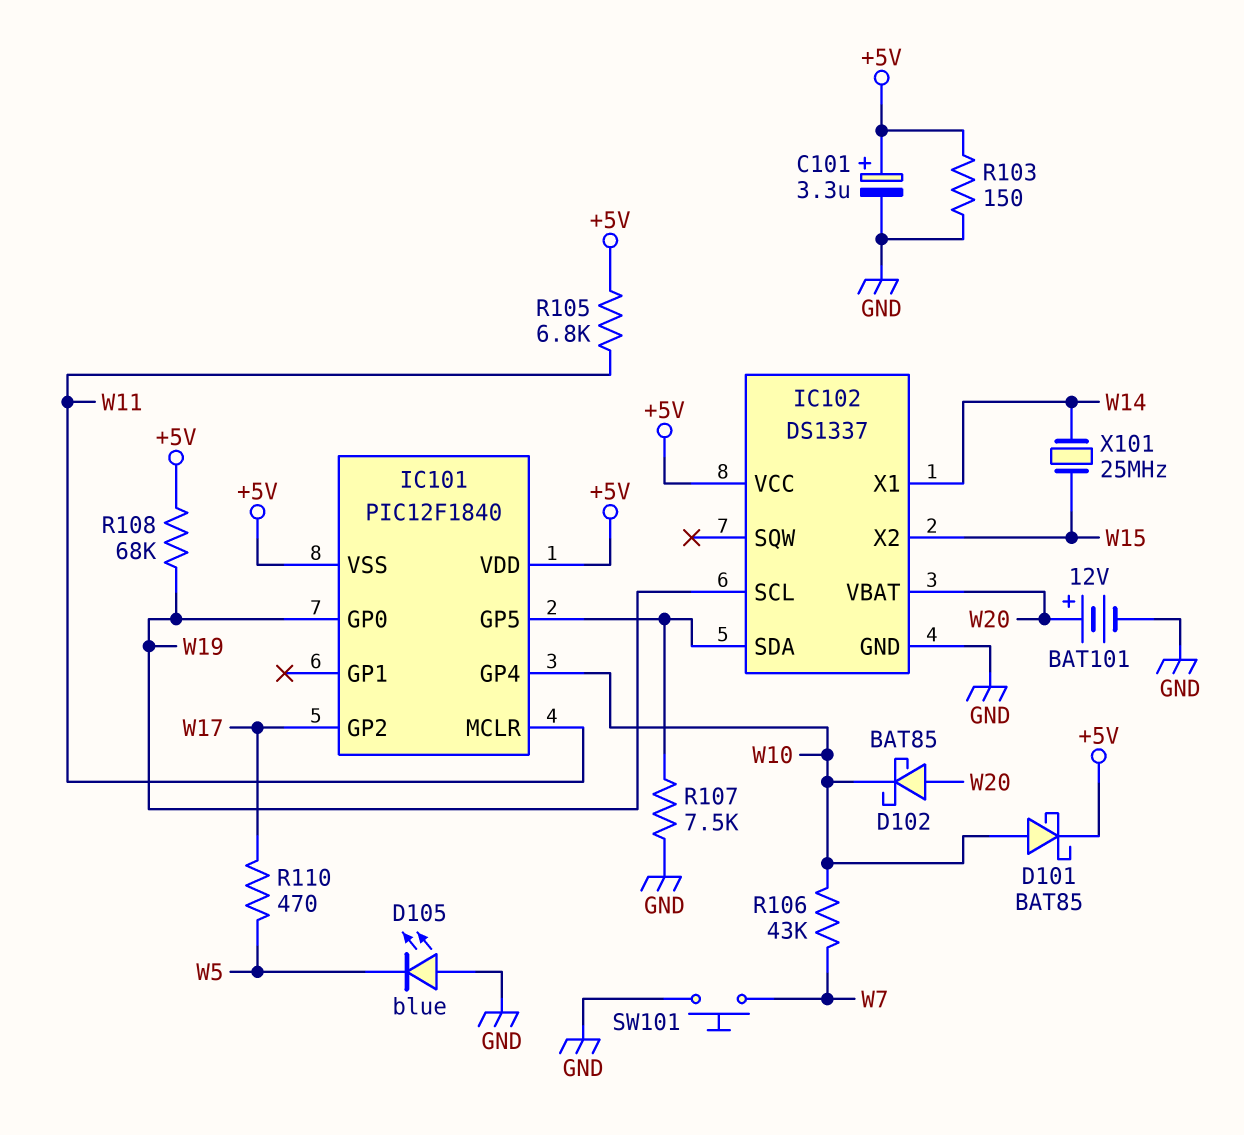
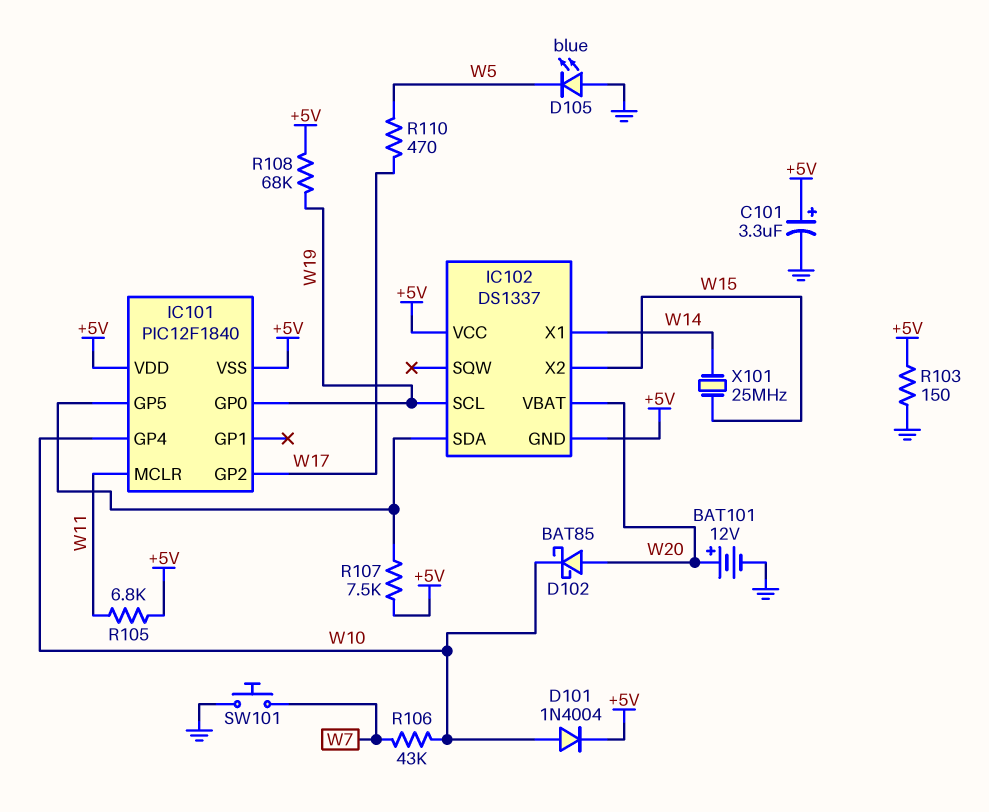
D101: schottky BAT85 (A W10, K +5V) -> diode 1N4004 (A W10, K +5V)
IC102 pin GND: GND -> +5V
R107: 7.5k (GND, IC101/GP5) -> 7.5k (+5V, IC101/GP5)

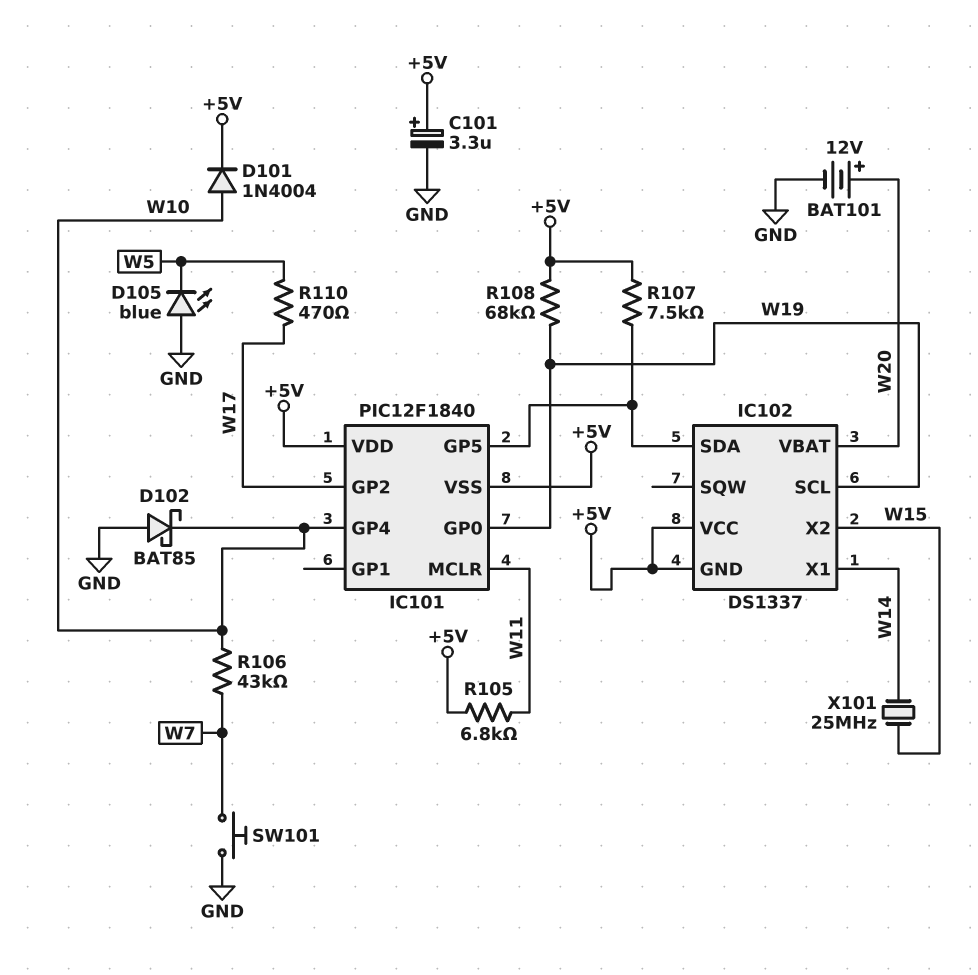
D102: schottky BAT85 (A W20, K W10) -> schottky BAT85 (A GND, K W10)
R103: 150 (+5V, GND) -> none

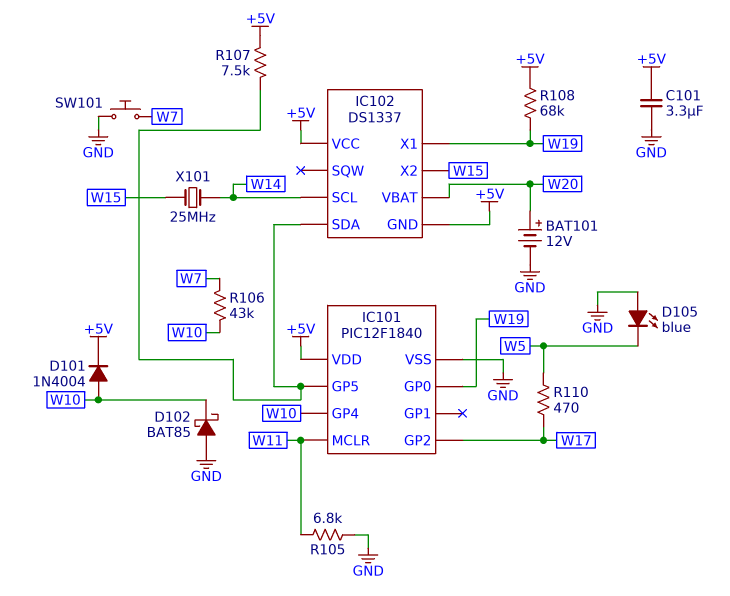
C101: 3.3uF (plus +5V, minus GND) -> 3.3uF (+5V, GND)
IC101 pin VSS: +5V -> GND
IC102 pin SCL: W19 -> W14
IC102 pin X1: W14 -> W19
R105: 6.8k (+5V, W11) -> 6.8k (GND, W11)

